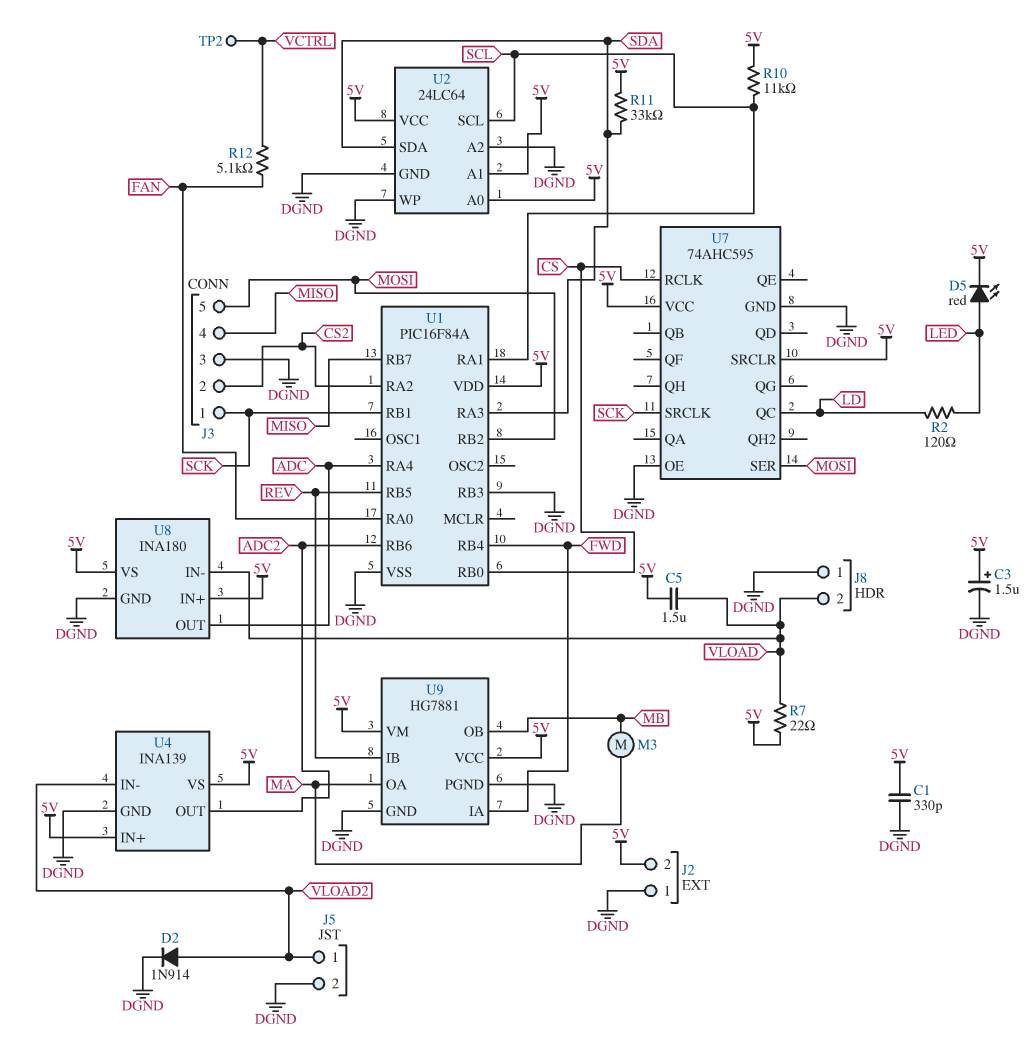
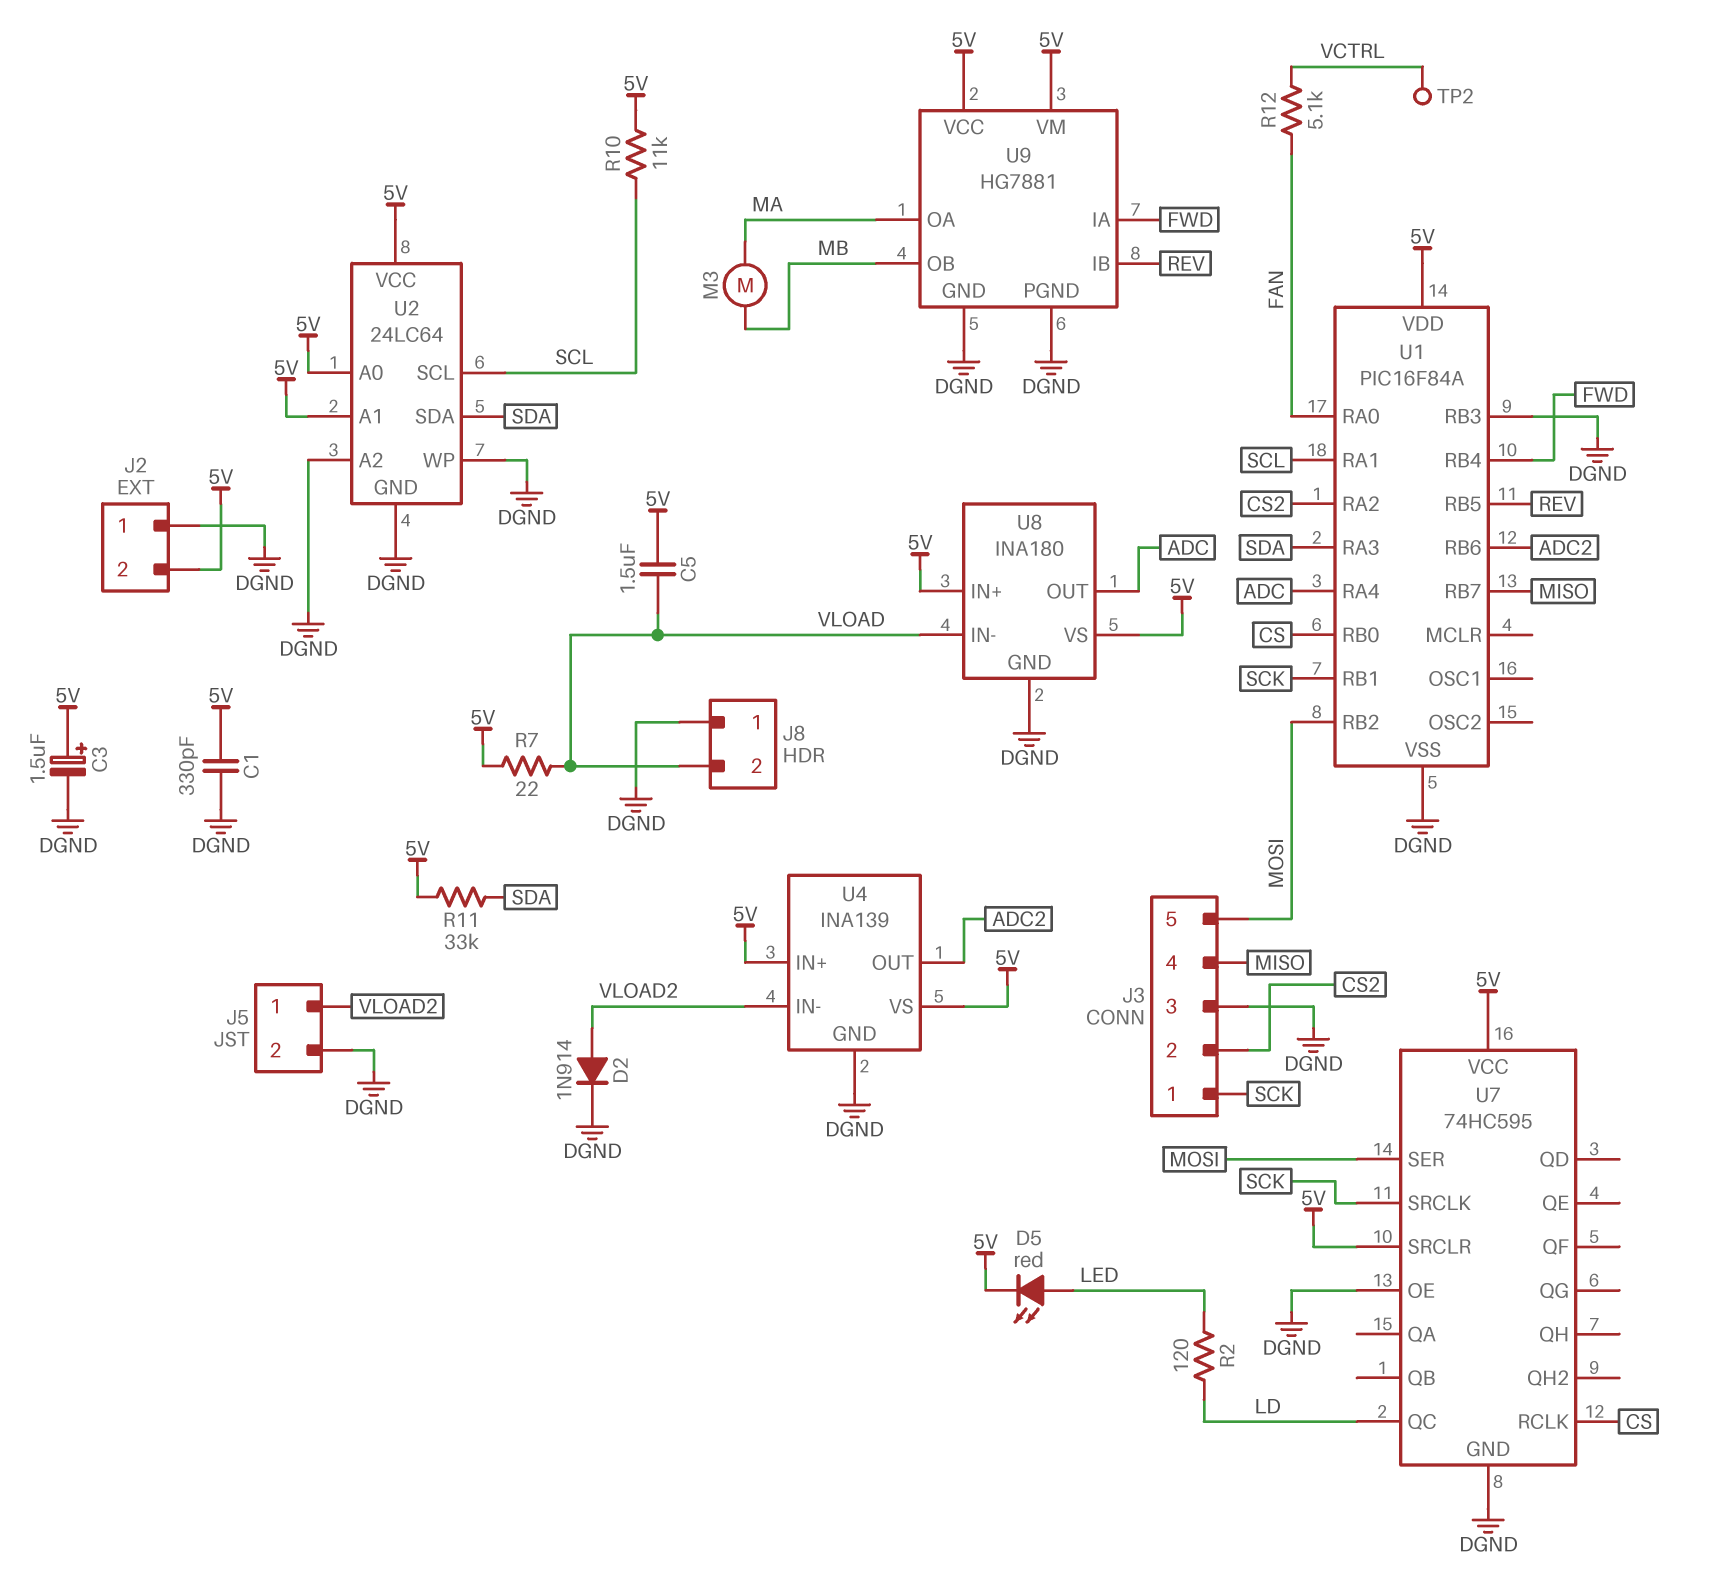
U7: 74AHC595 -> 74HC595

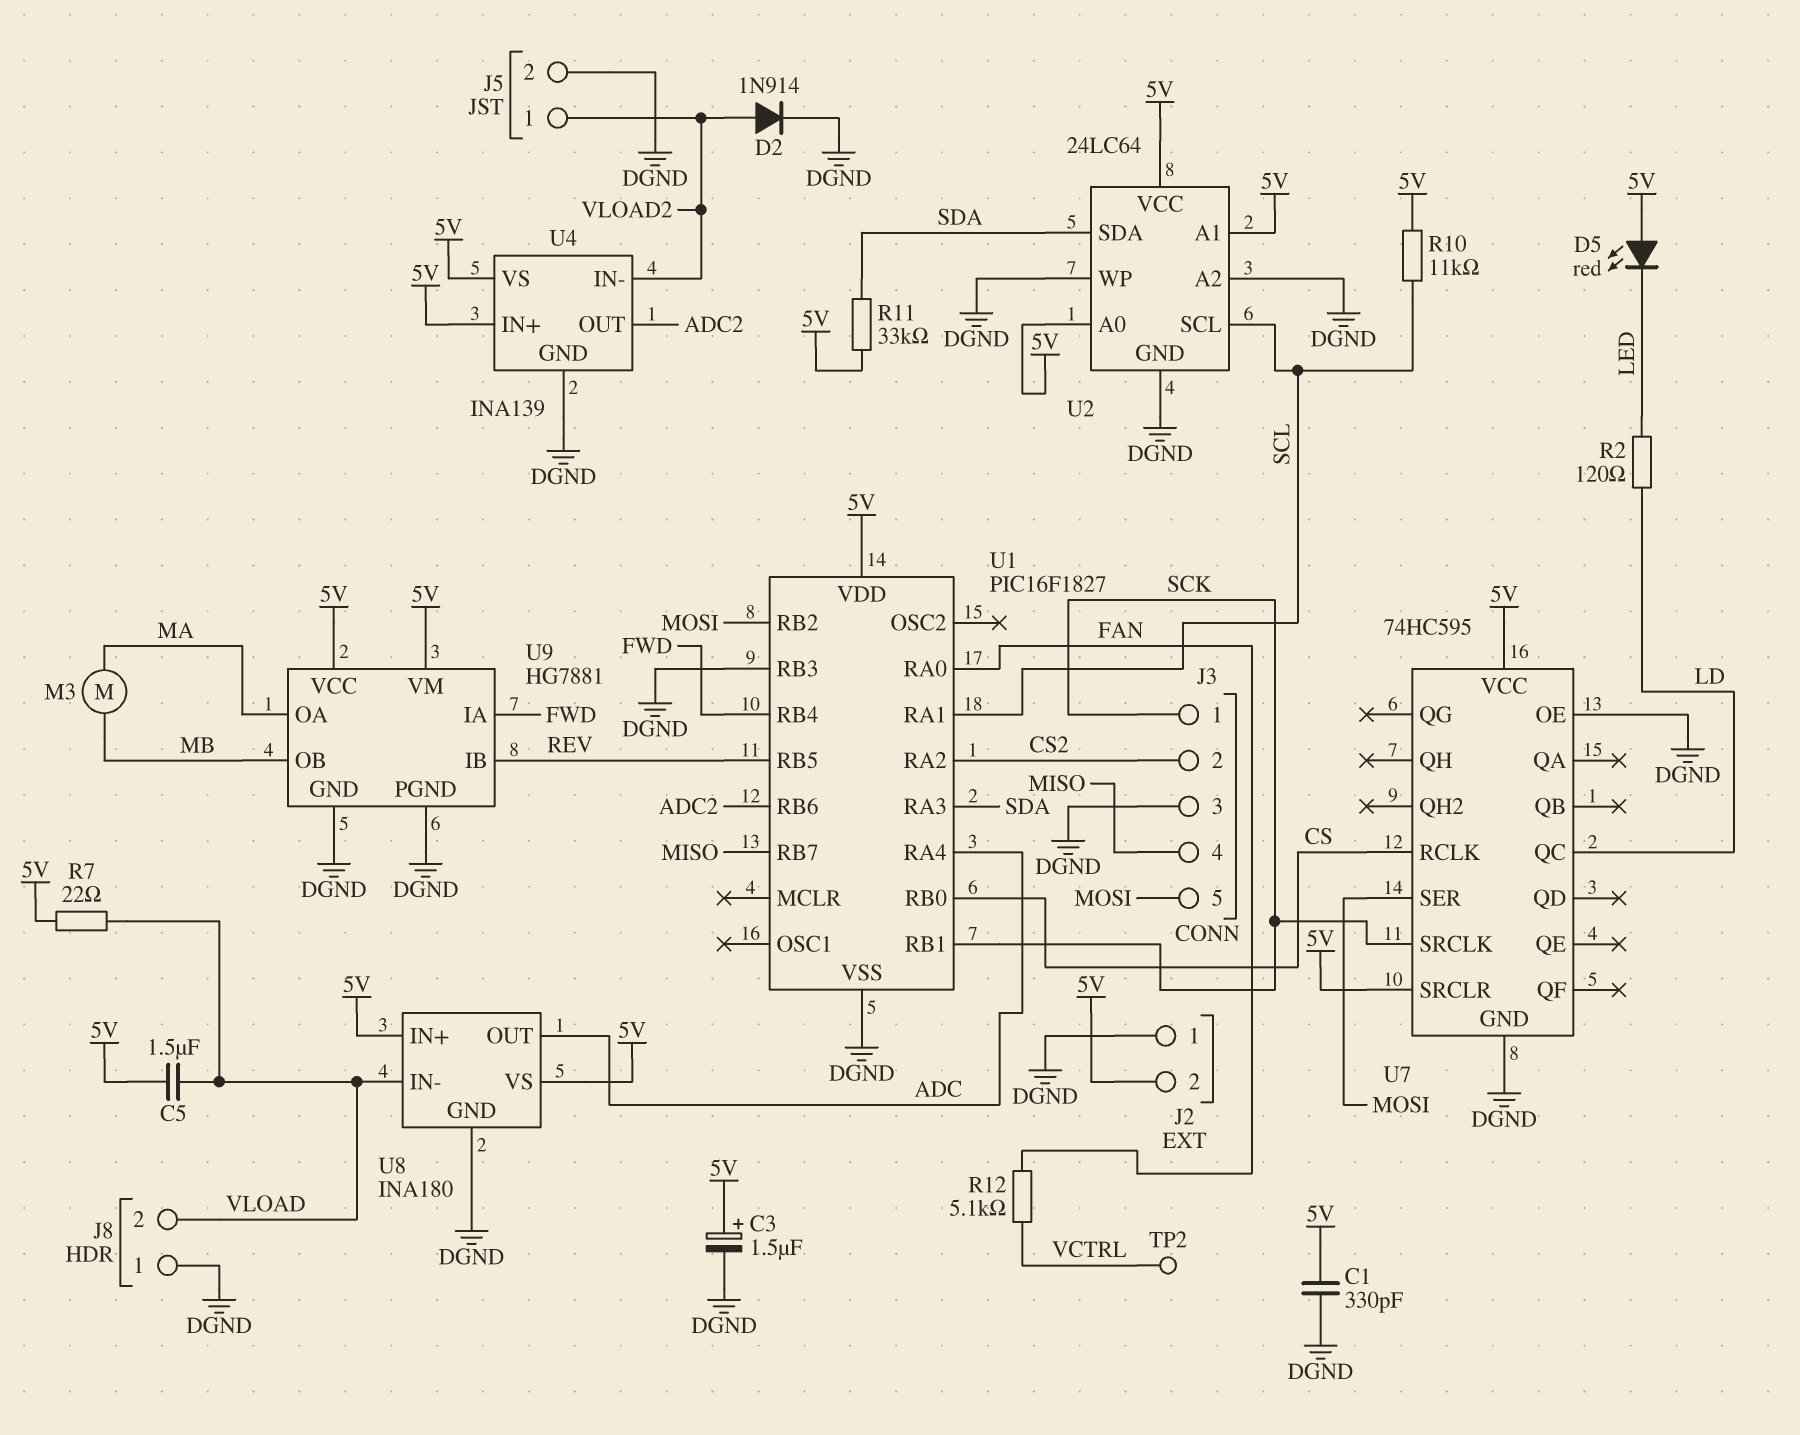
D5: LED red (A LED, K 5V) -> LED red (A 5V, K LED)
U1: PIC16F84A -> PIC16F1827

